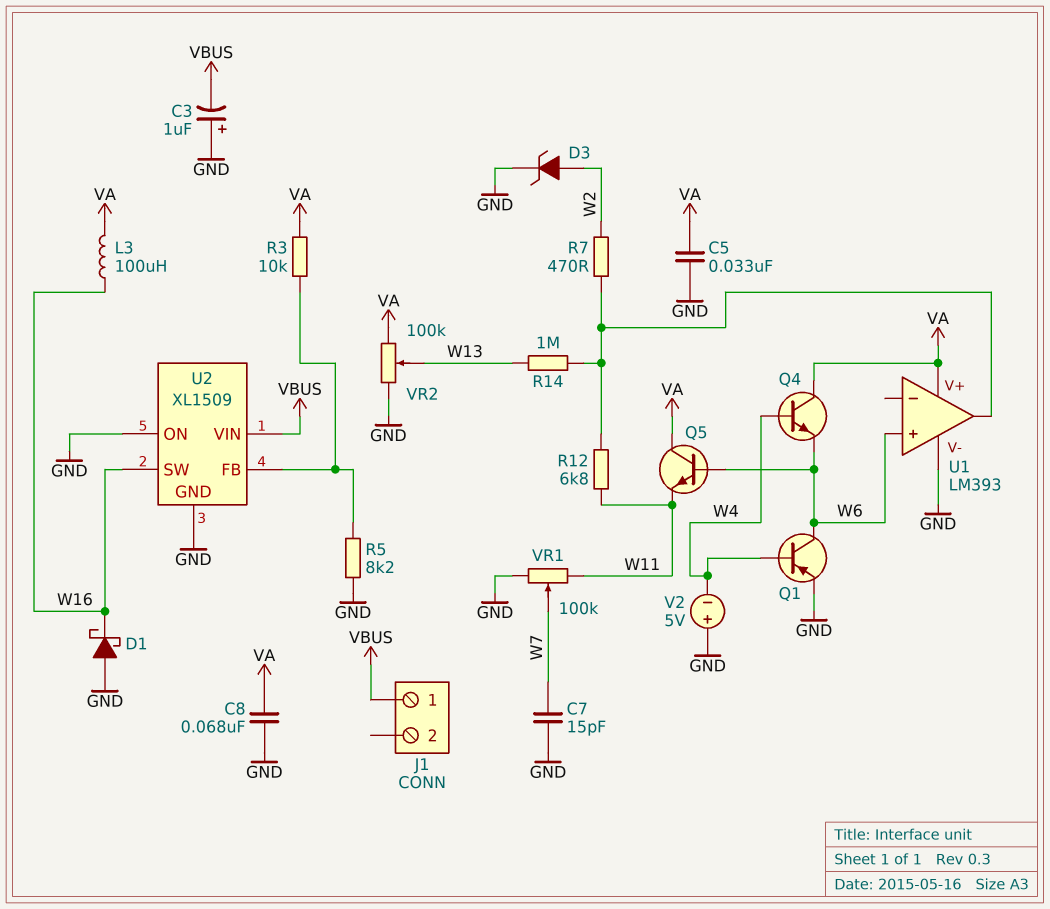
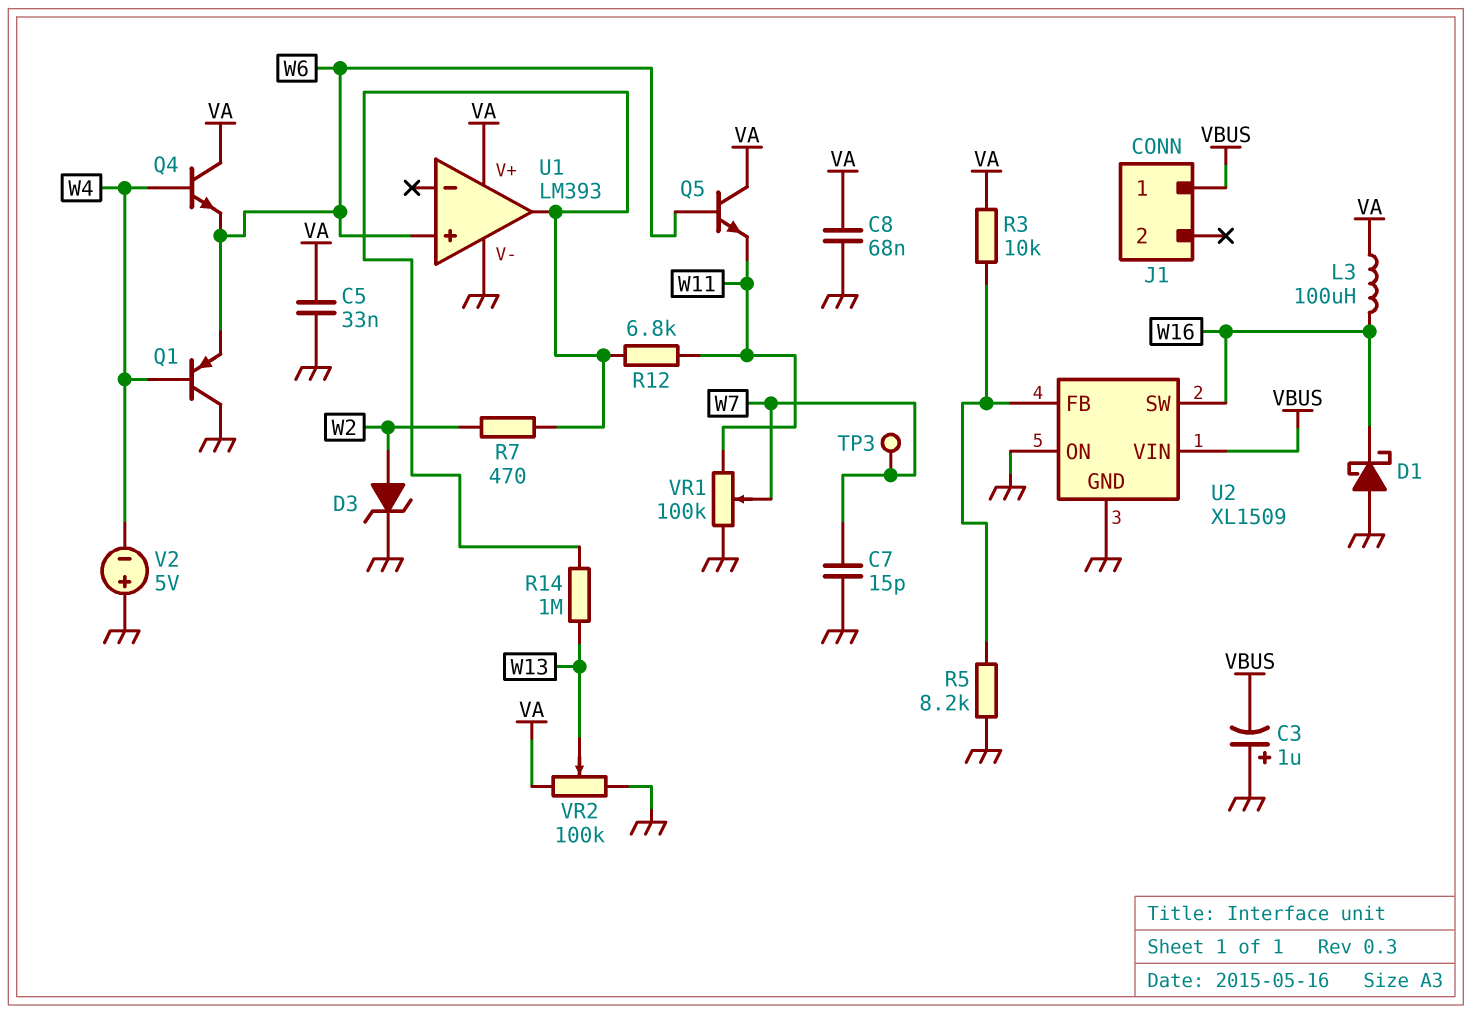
Q1: PNP (B W4, C W6, E GND) -> PNP (B W4, C GND, E W6)
TP3: none -> test point (W7)

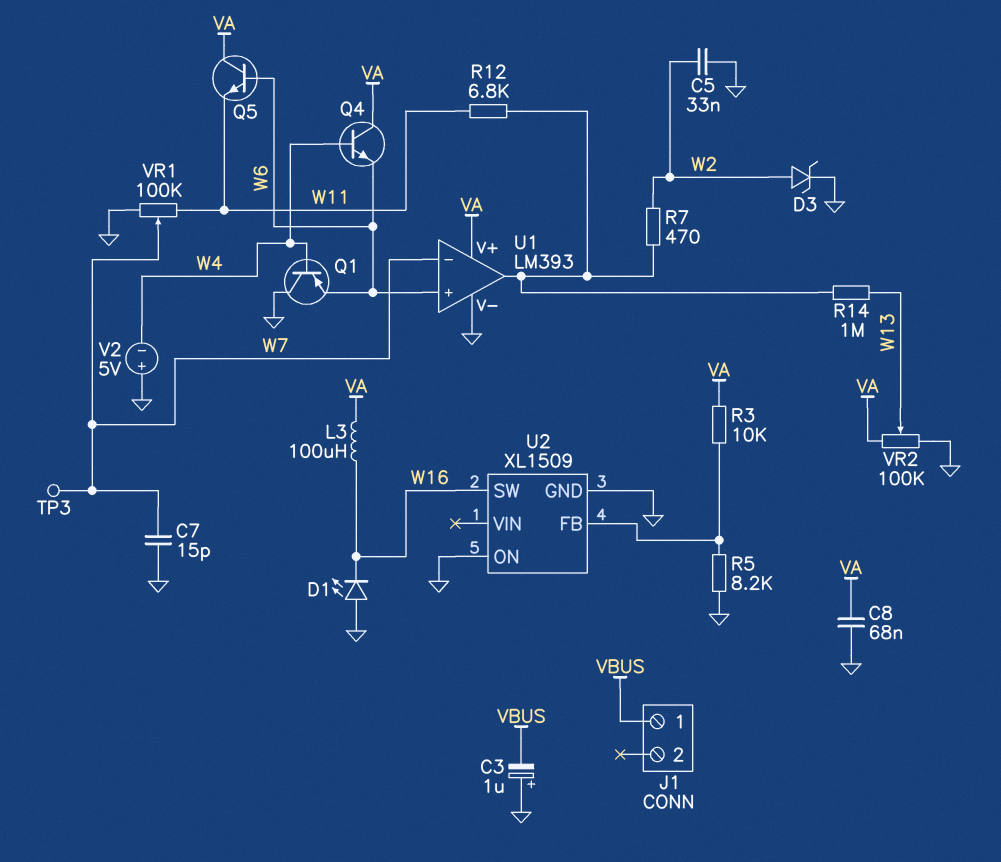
C5: 33nF (GND, VA) -> 33nF (GND, W2)
D1: schottky (A GND, K W16) -> LED (A GND, K W16)
U1 pin in-: none -> W7
U2 pin VIN: VBUS -> none

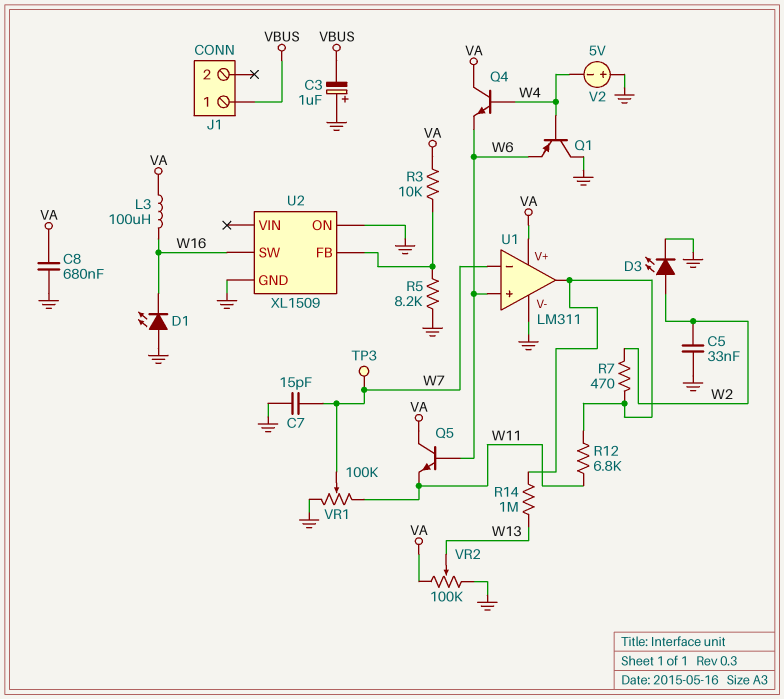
C8: 68nF (GND, VA) -> 680nF (GND, VA)
D3: zener (A W2, K GND) -> LED (A W2, K GND)
U1: LM393 -> LM311

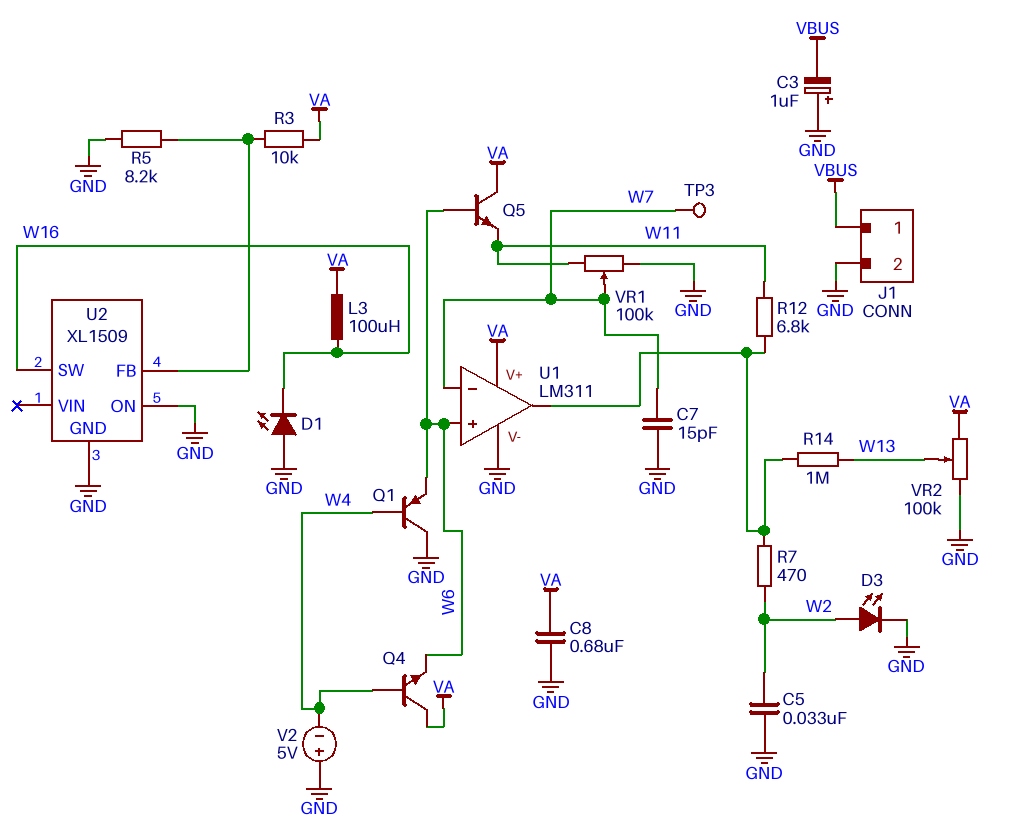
J1 pin 2: none -> GND

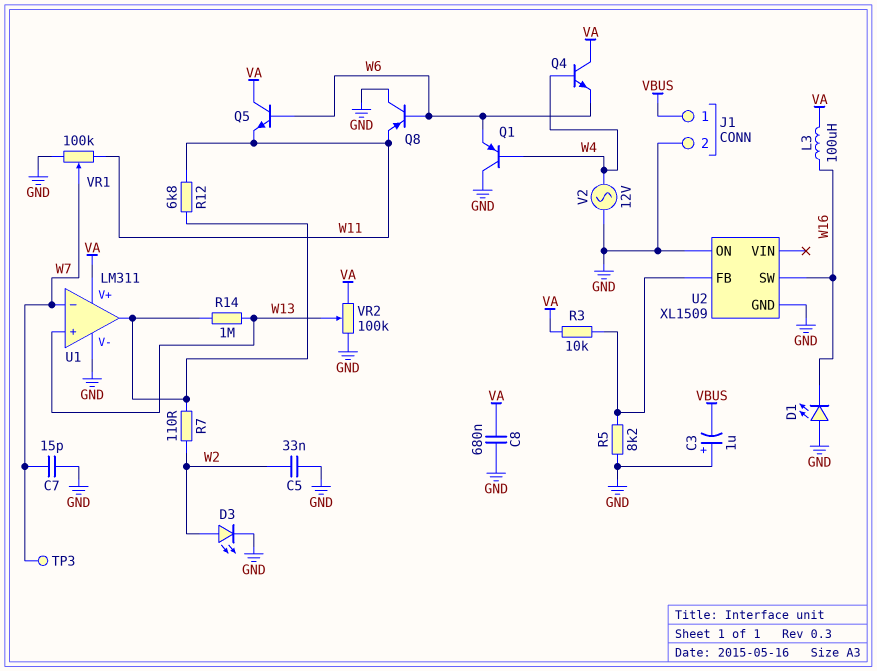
Q8: none -> PNP (B W6, C GND, E W11)
R7: 470 (U1/out, W2) -> 110 (U1/out, W2)
U1 pin in+: W6 -> W13
V2: 5V (plus GND, minus W4) -> AC 12V (GND, W4)

